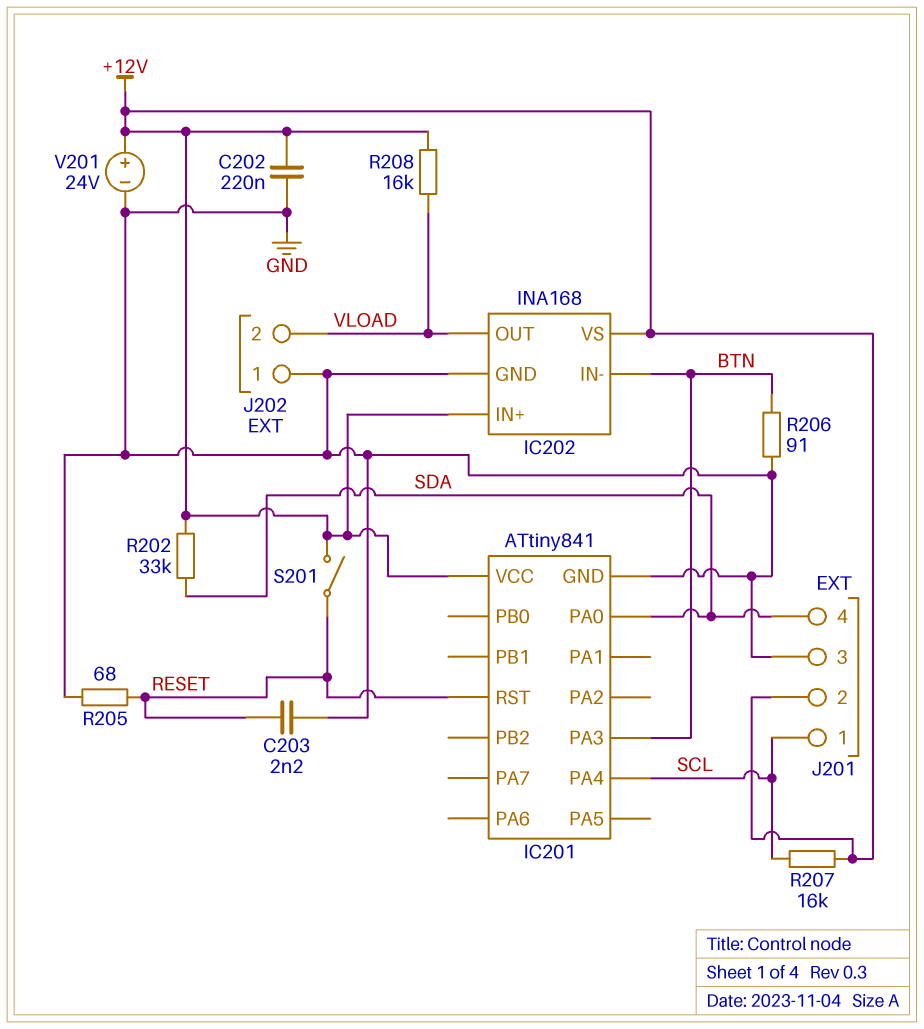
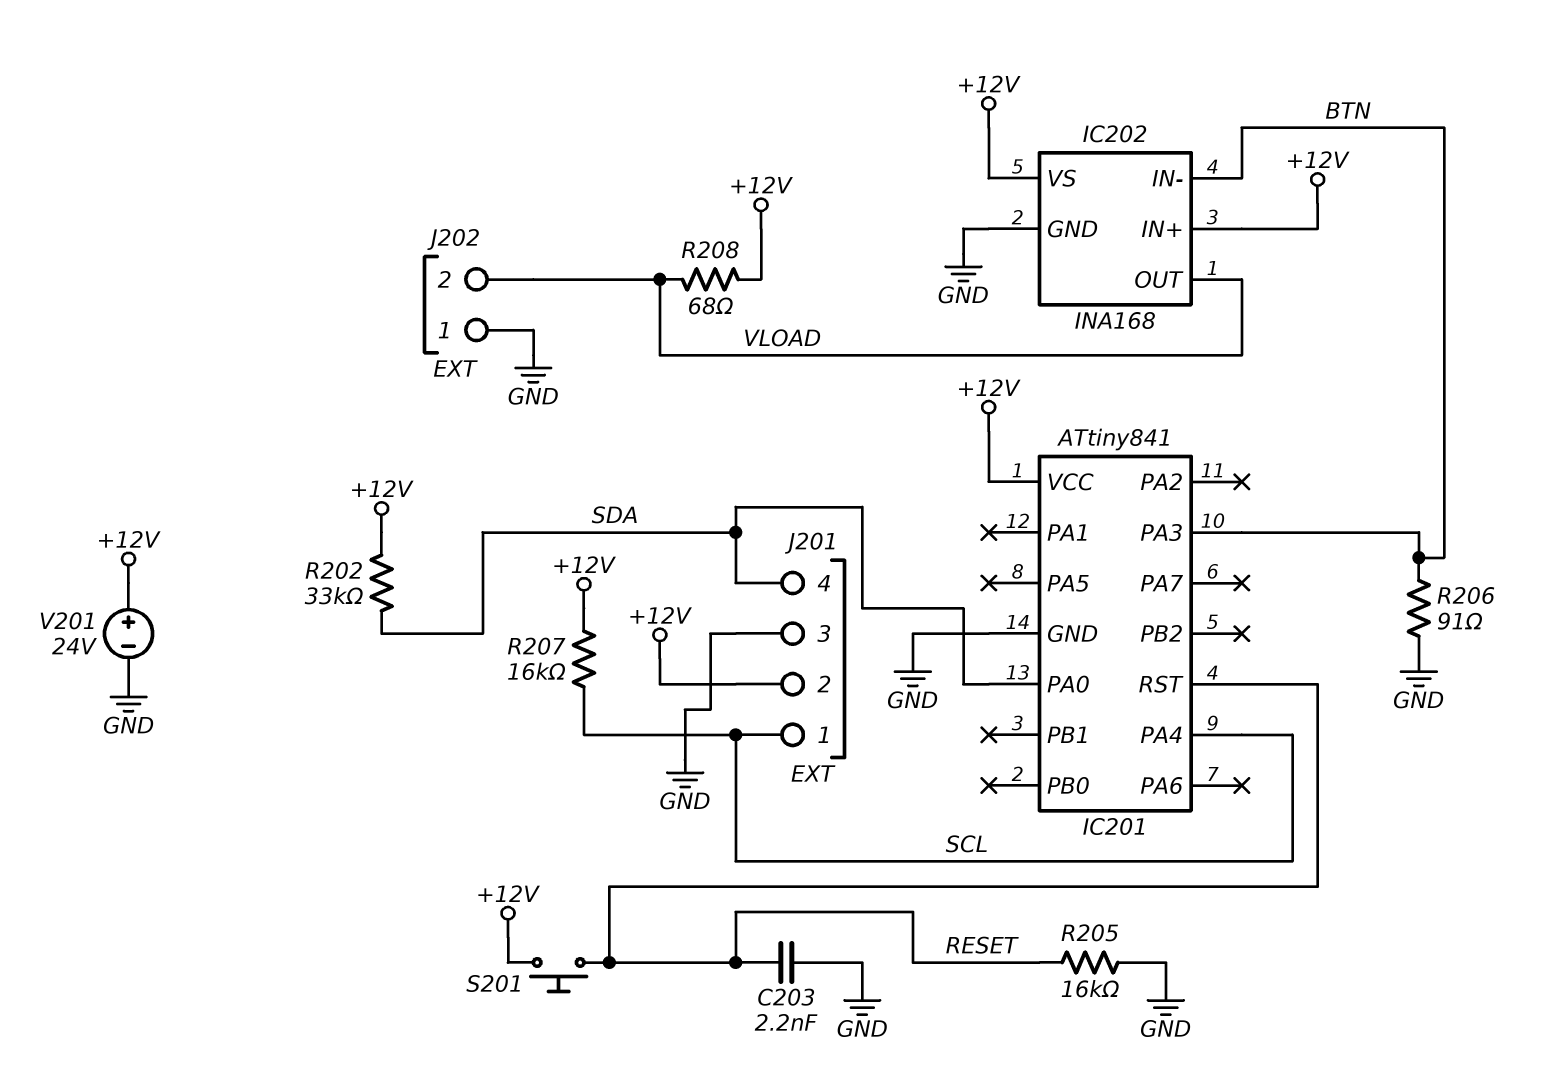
C202: 220nF (+12V, GND) -> none
R205: 68 (GND, RESET) -> 16k (GND, RESET)
R208: 16k (+12V, VLOAD) -> 68 (+12V, VLOAD)
S201: switch (+12V, RESET) -> button (+12V, RESET)

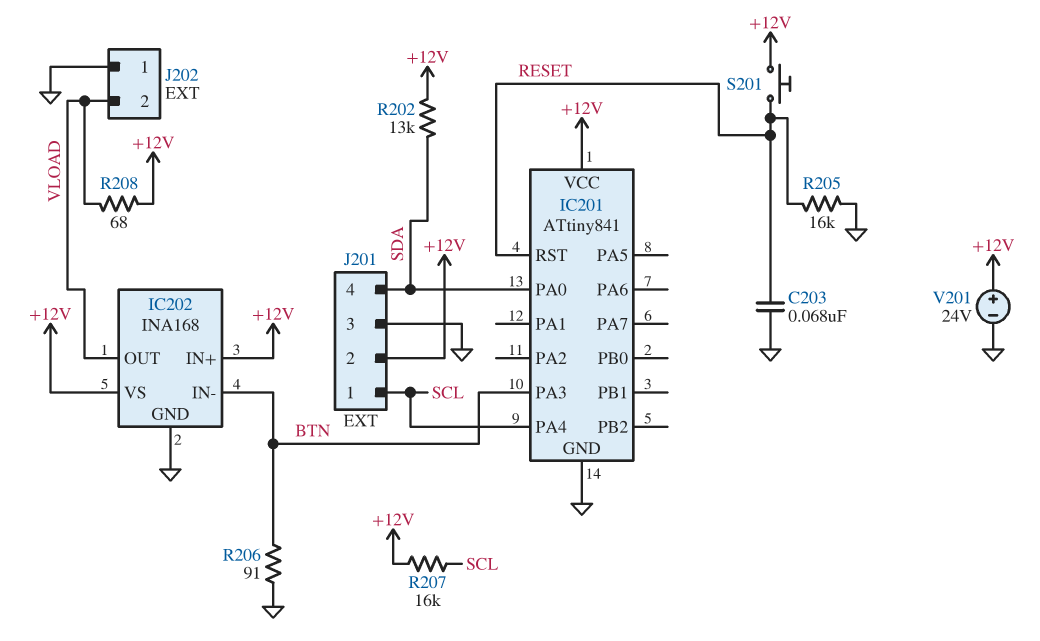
C203: 2.2nF (GND, RESET) -> 68nF (GND, RESET)
R202: 33k (+12V, SDA) -> 13k (+12V, SDA)

